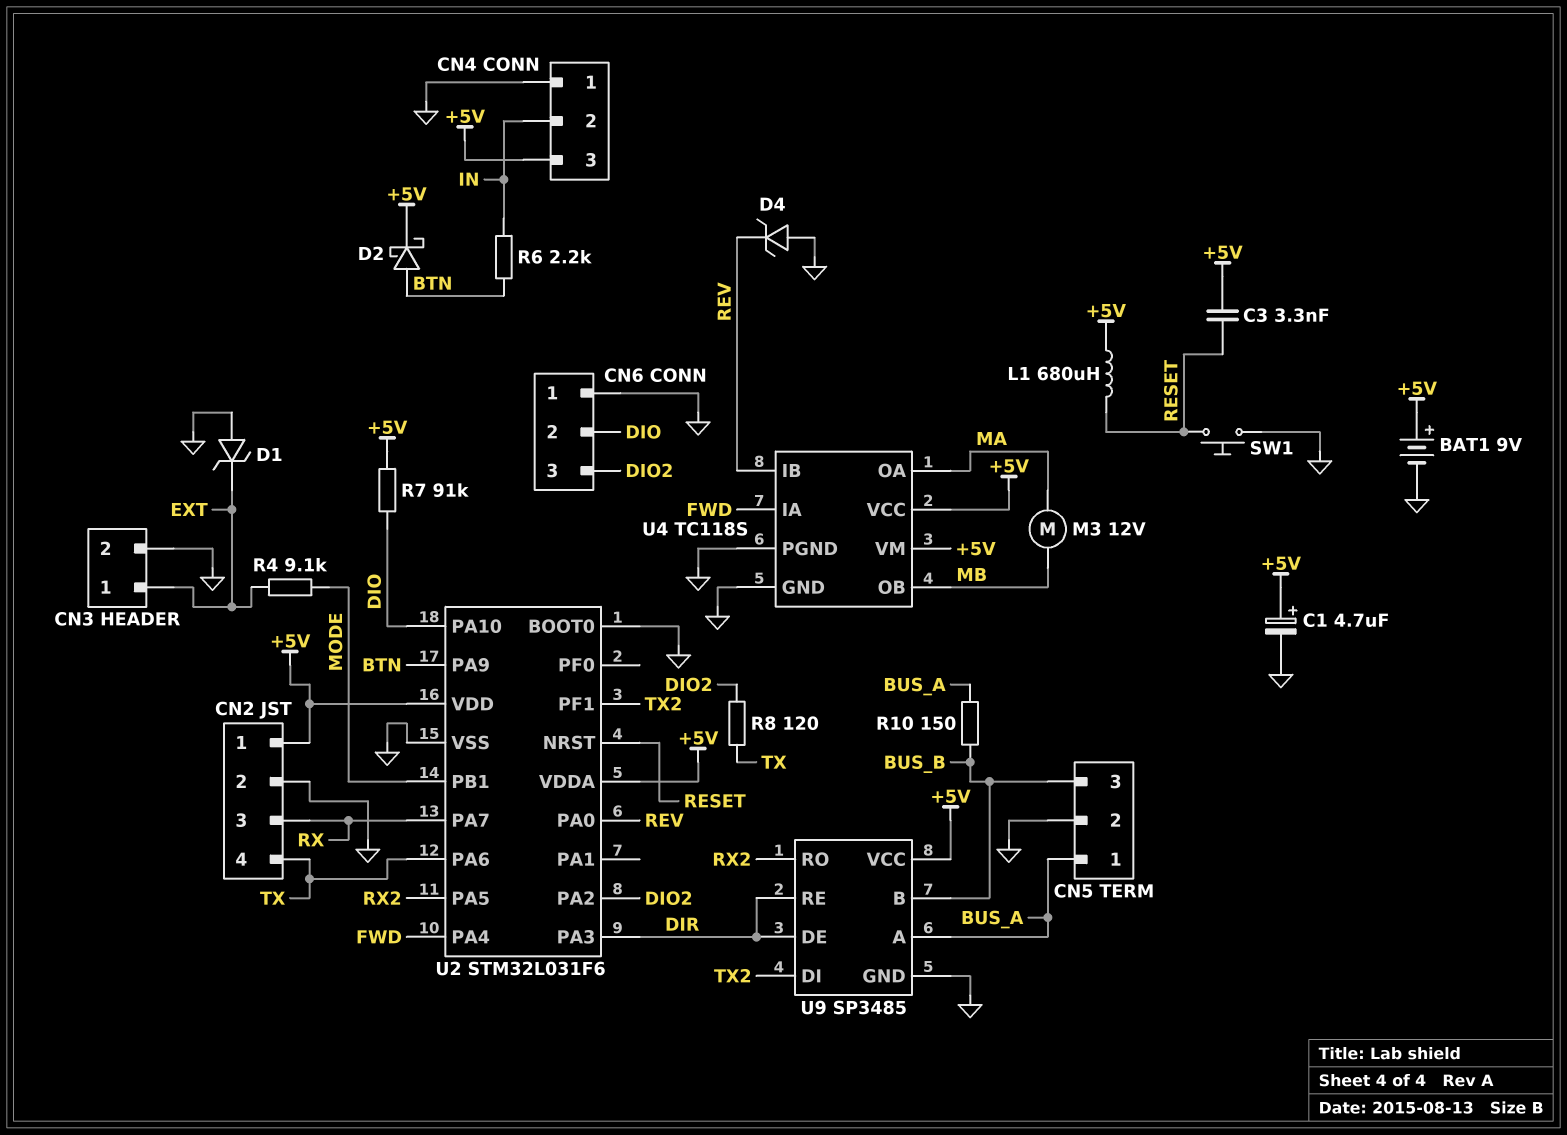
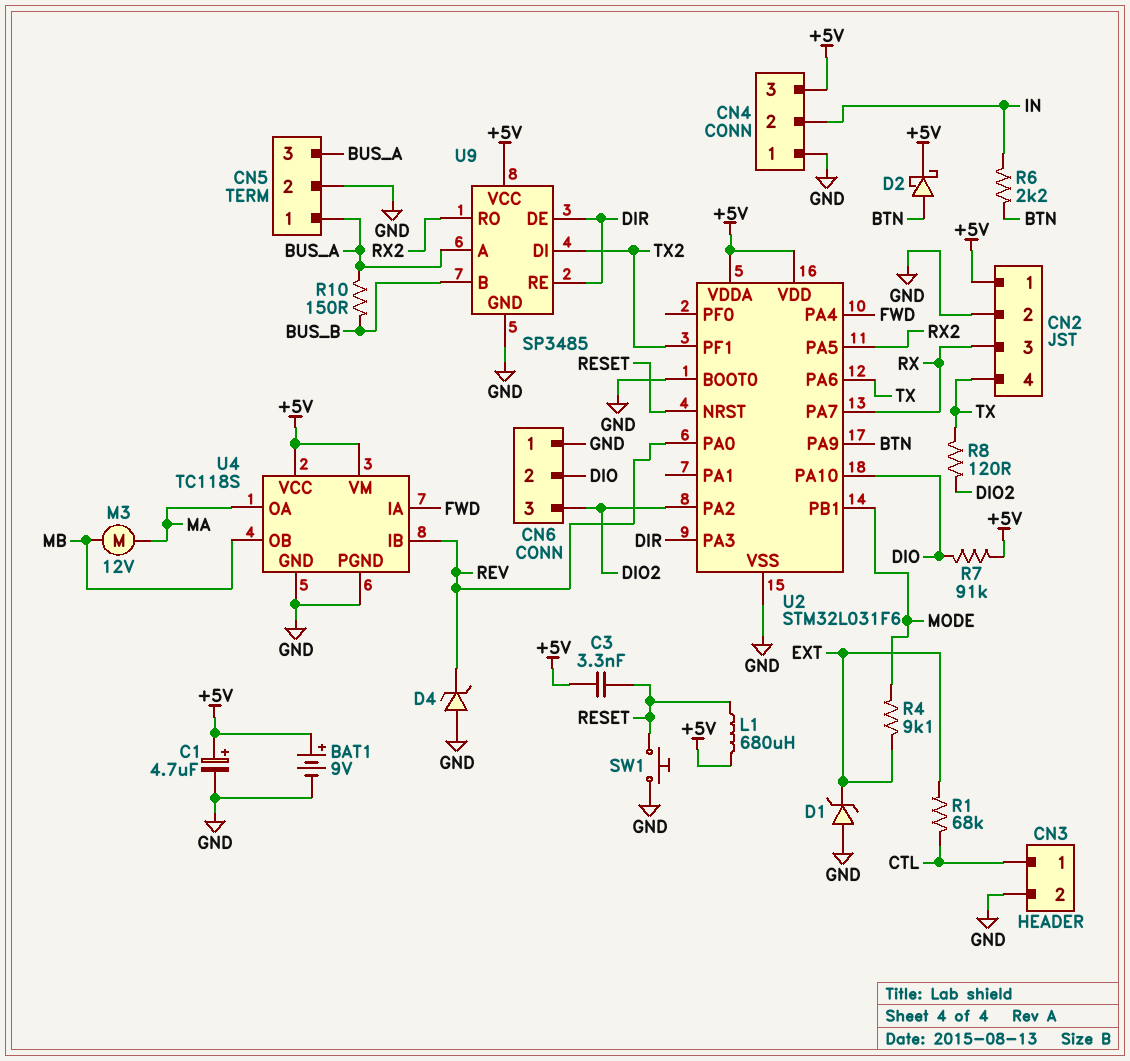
CN3 pin 1: EXT -> CTL
CN5 pin 3: BUS_B -> BUS_A
R1: none -> 68k (CTL, EXT)

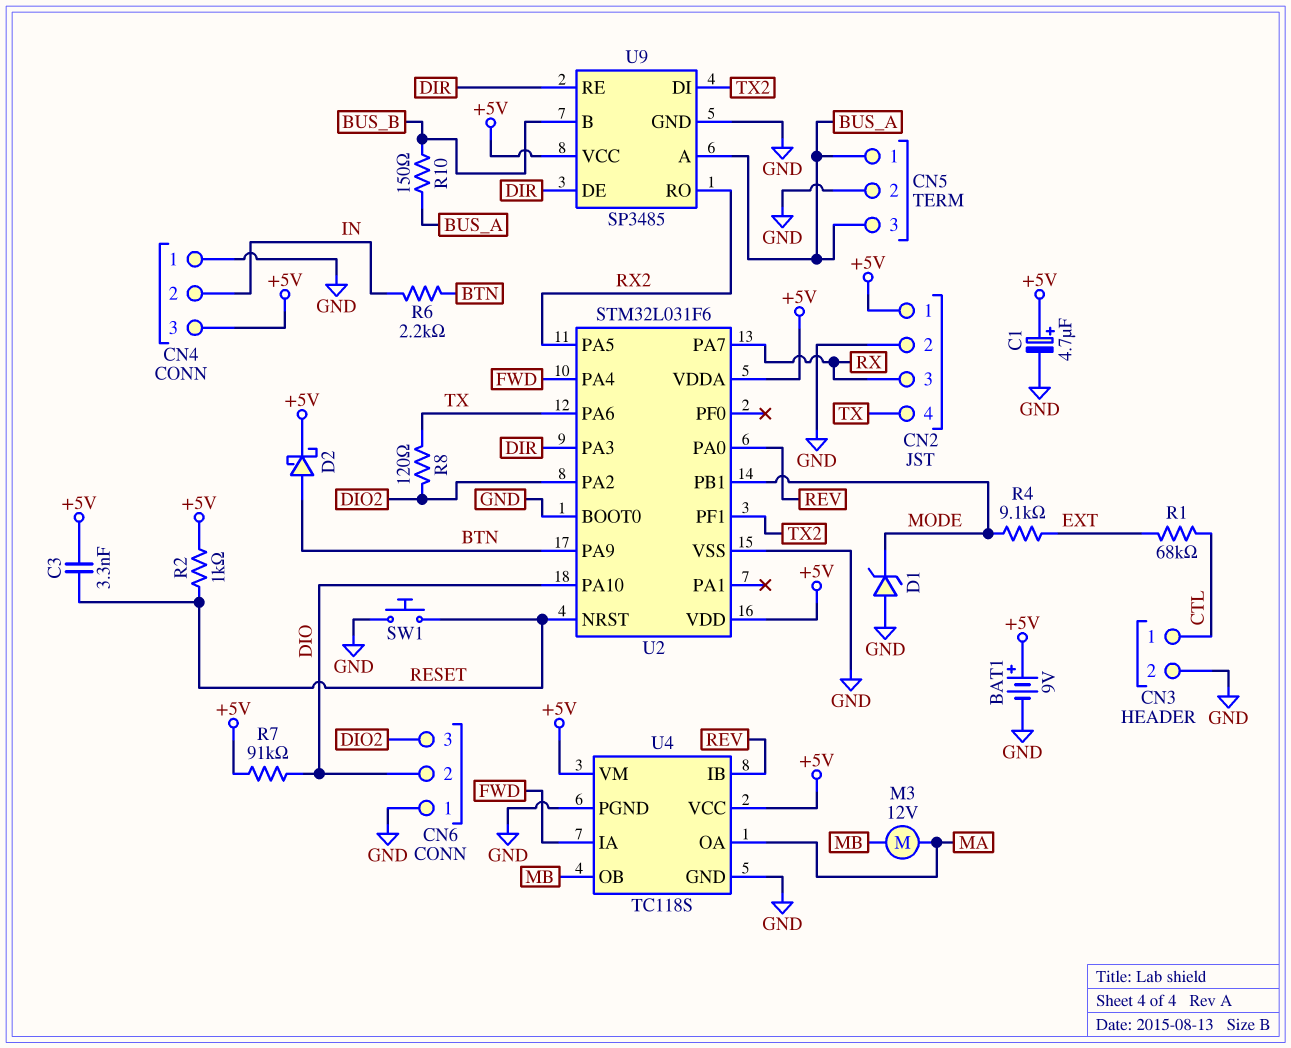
D1: zener (A GND, K EXT) -> zener (A GND, K MODE)
D4: zener (A GND, K REV) -> none
L1: 680uH (+5V, RESET) -> none
R2: none -> 1k (+5V, RESET)

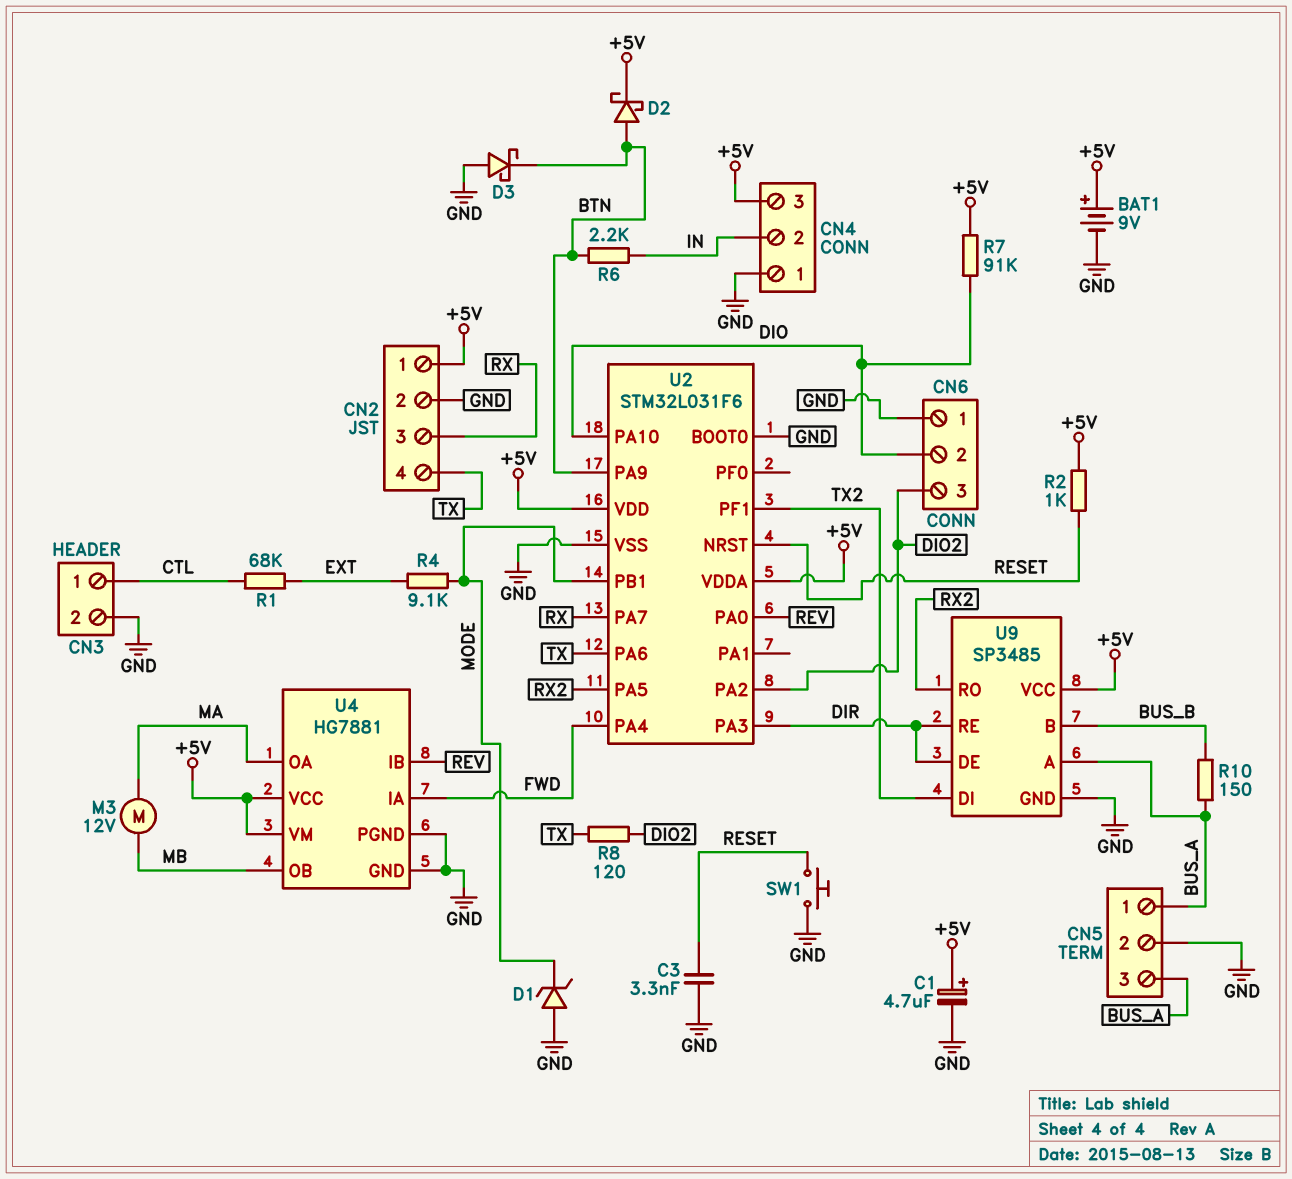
C3: 3.3nF (+5V, RESET) -> 3.3nF (GND, RESET)
D3: none -> schottky (A GND, K BTN)
U4: TC118S -> HG7881

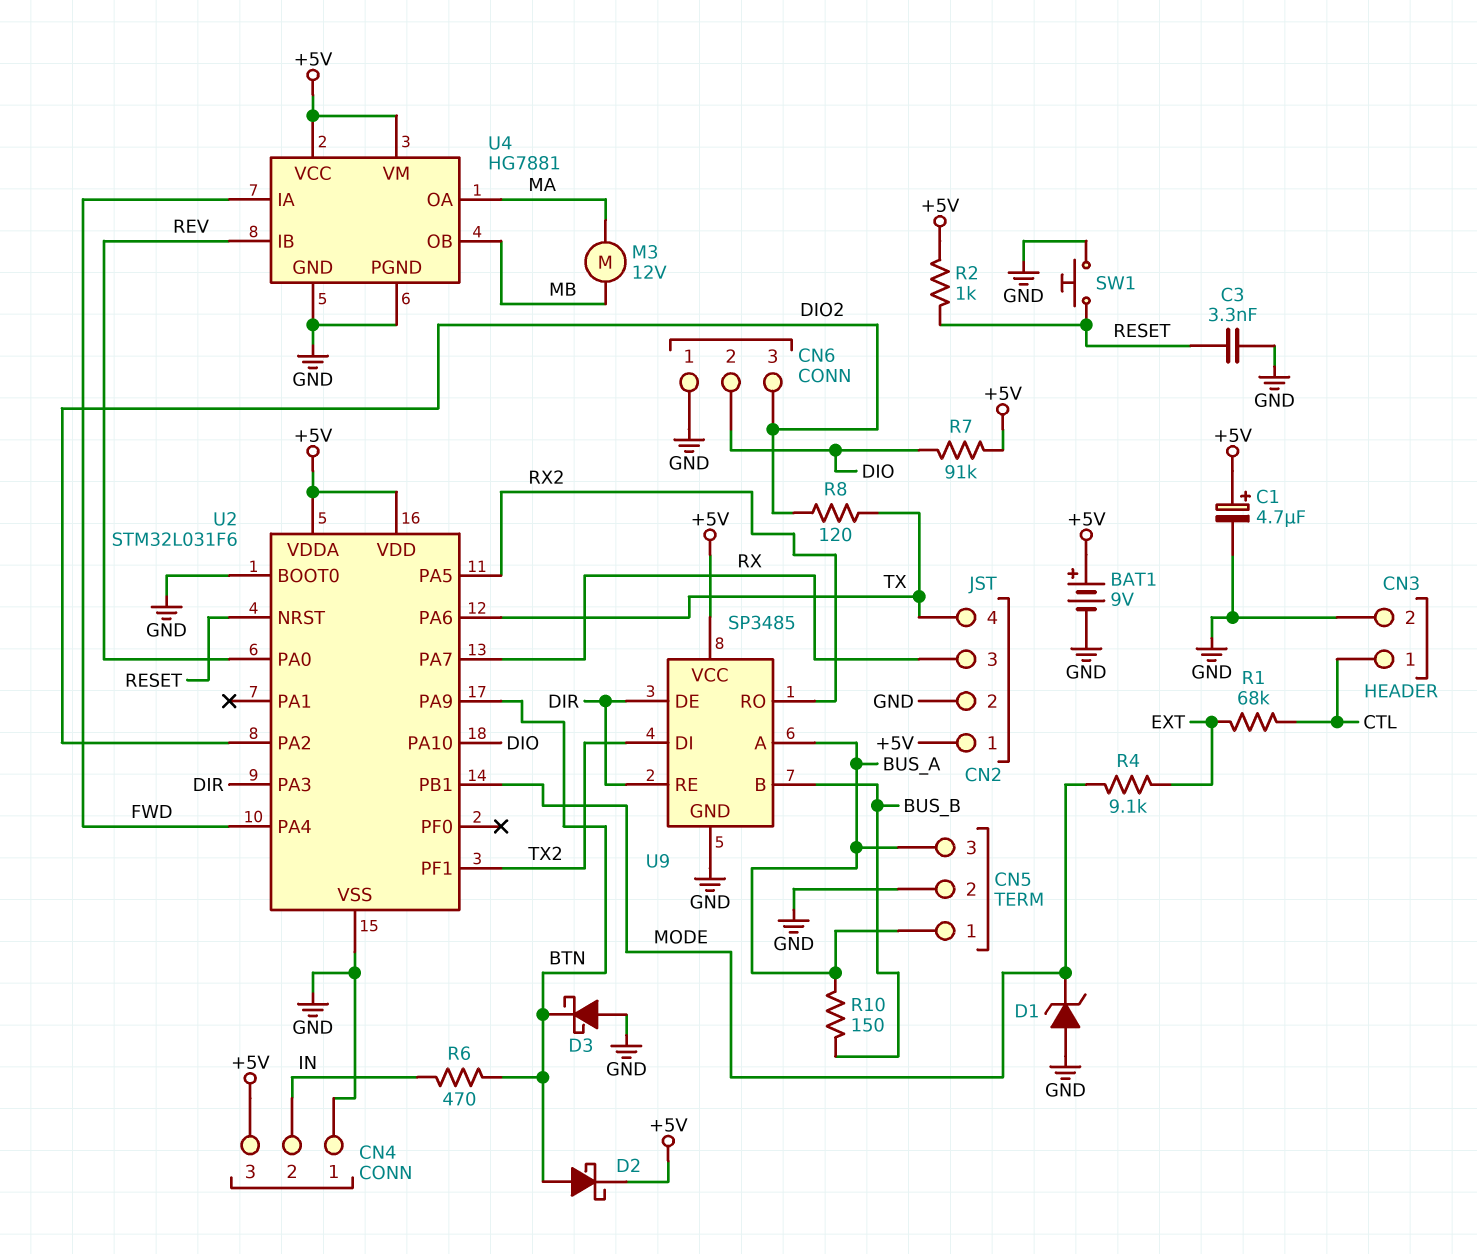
R6: 2.2k (BTN, IN) -> 470 (BTN, IN)

